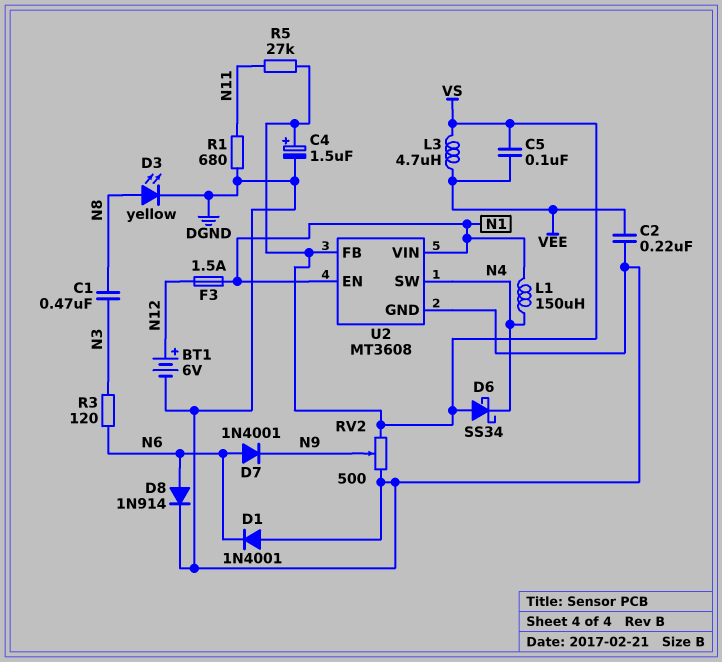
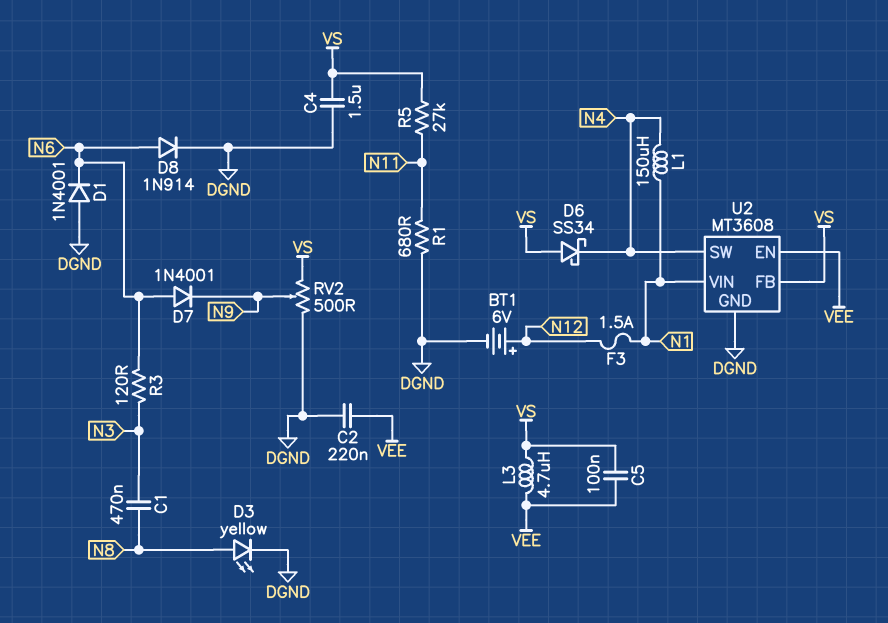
C4: 1.5uF (plus VS, minus DGND) -> 1.5uF (DGND, VS)
U2 pin EN: N1 -> VEE

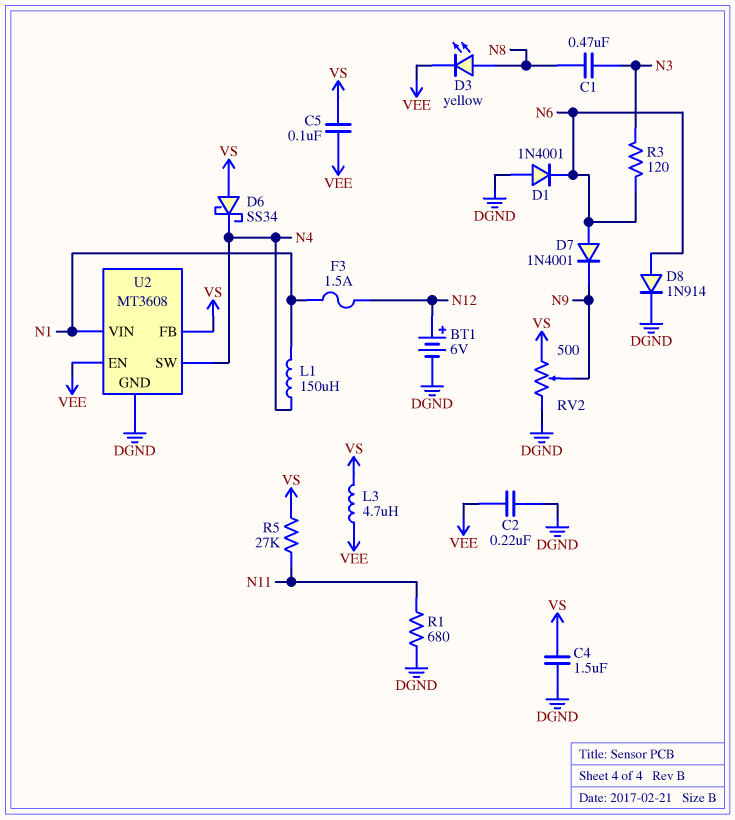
D3: LED yellow (A N8, K DGND) -> LED yellow (A N8, K VEE)

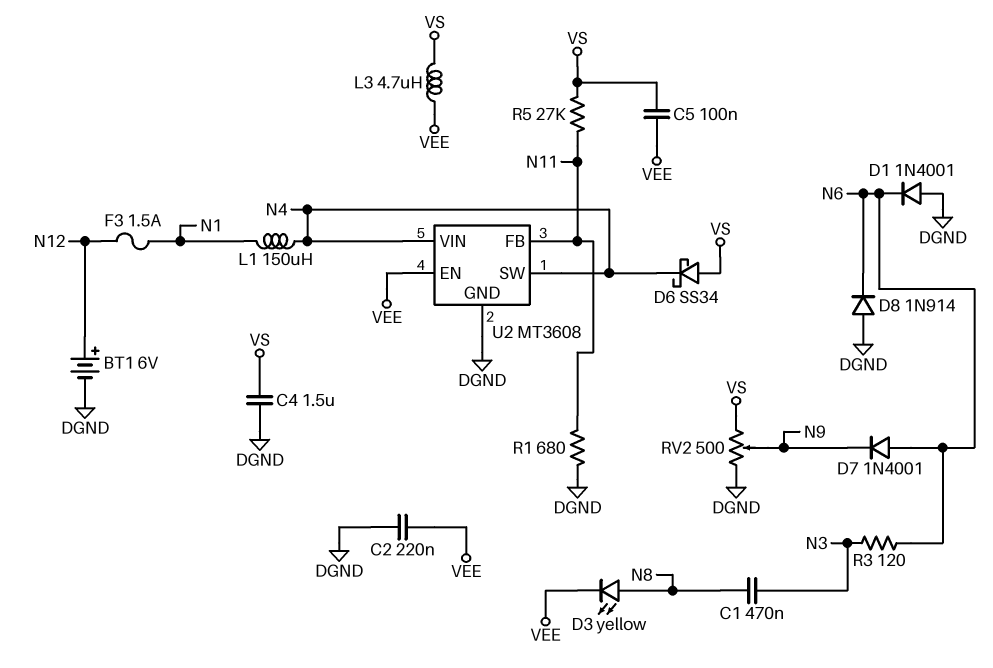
D8: diode 1N914 (A N6, K DGND) -> diode 1N914 (A DGND, K N6)
U2 pin FB: VS -> N11
U2 pin VIN: N1 -> N4

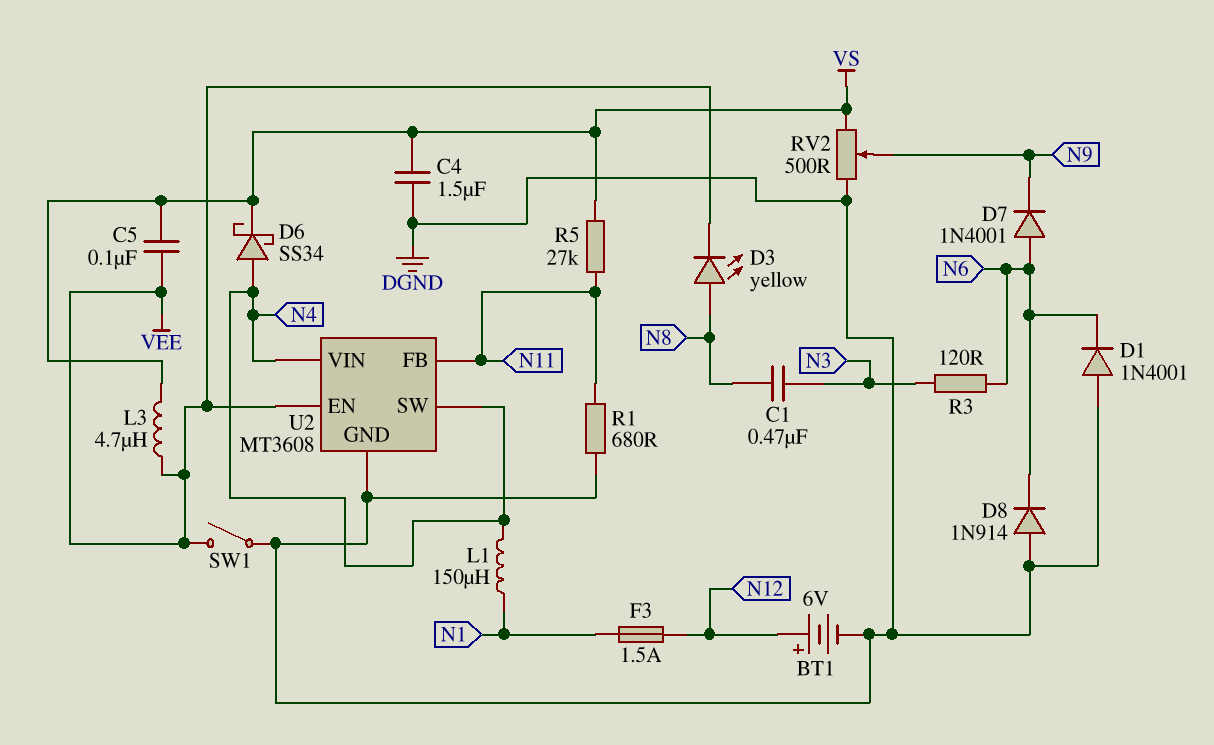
C2: 220nF (DGND, VEE) -> none
D6: schottky SS34 (A VS, K N4) -> schottky SS34 (A N4, K VS)
SW1: none -> switch (DGND, VEE)

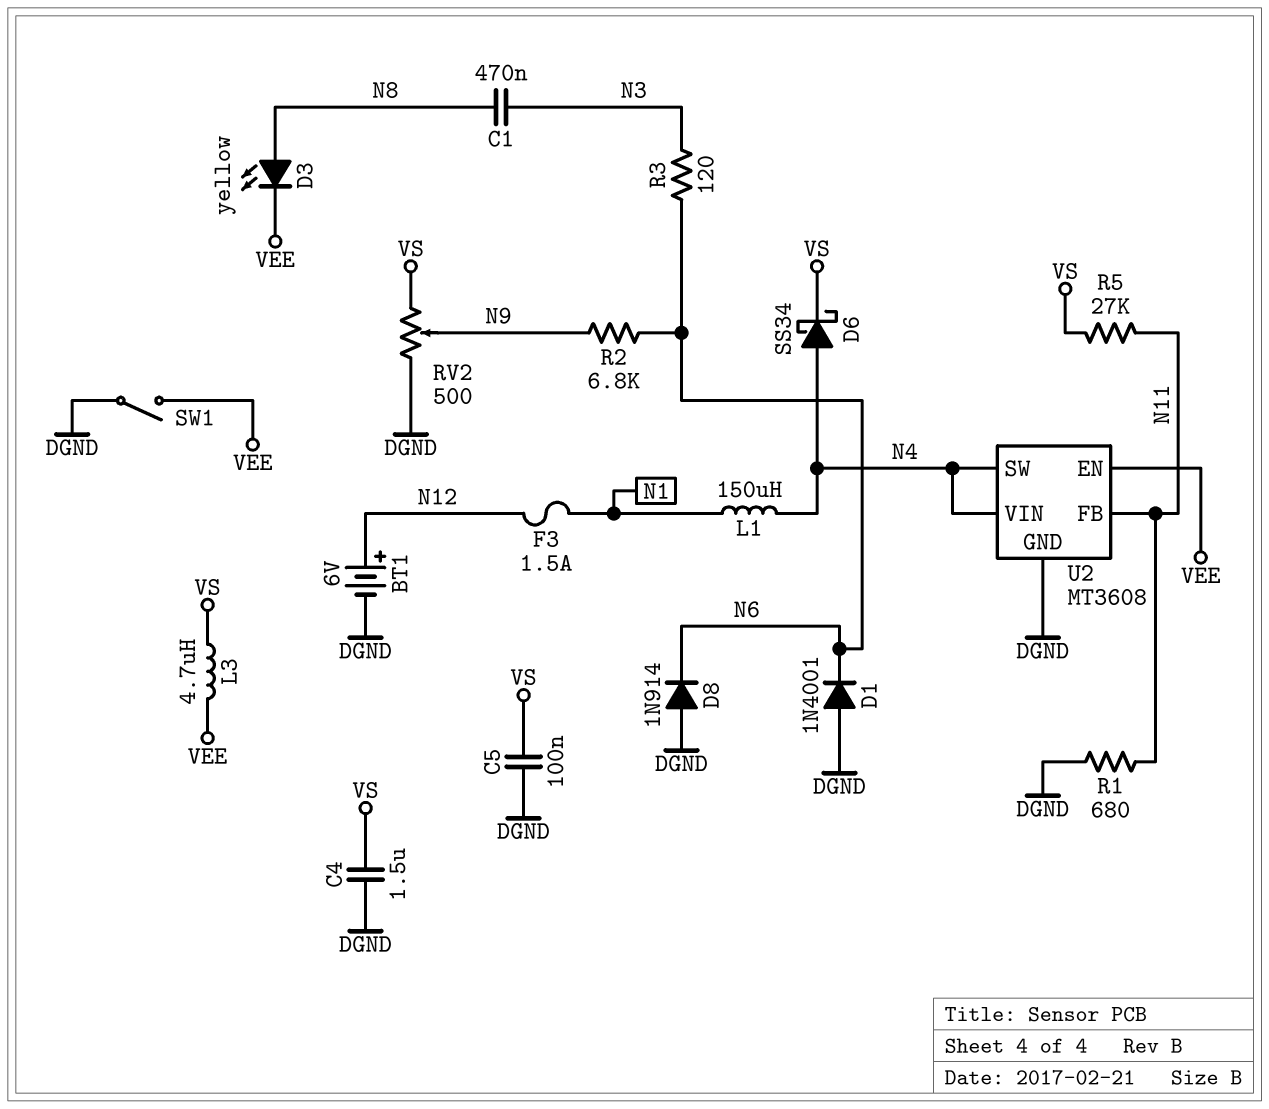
C5: 100nF (VEE, VS) -> 100nF (DGND, VS)
D7: diode 1N4001 (A N6, K N9) -> none
R2: none -> 6.8k (N6, N9)

